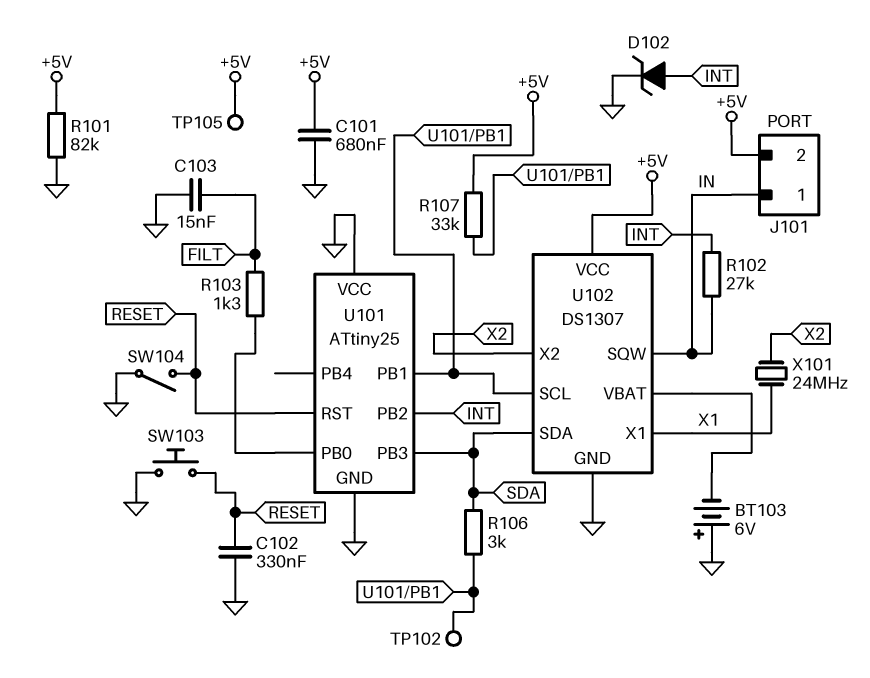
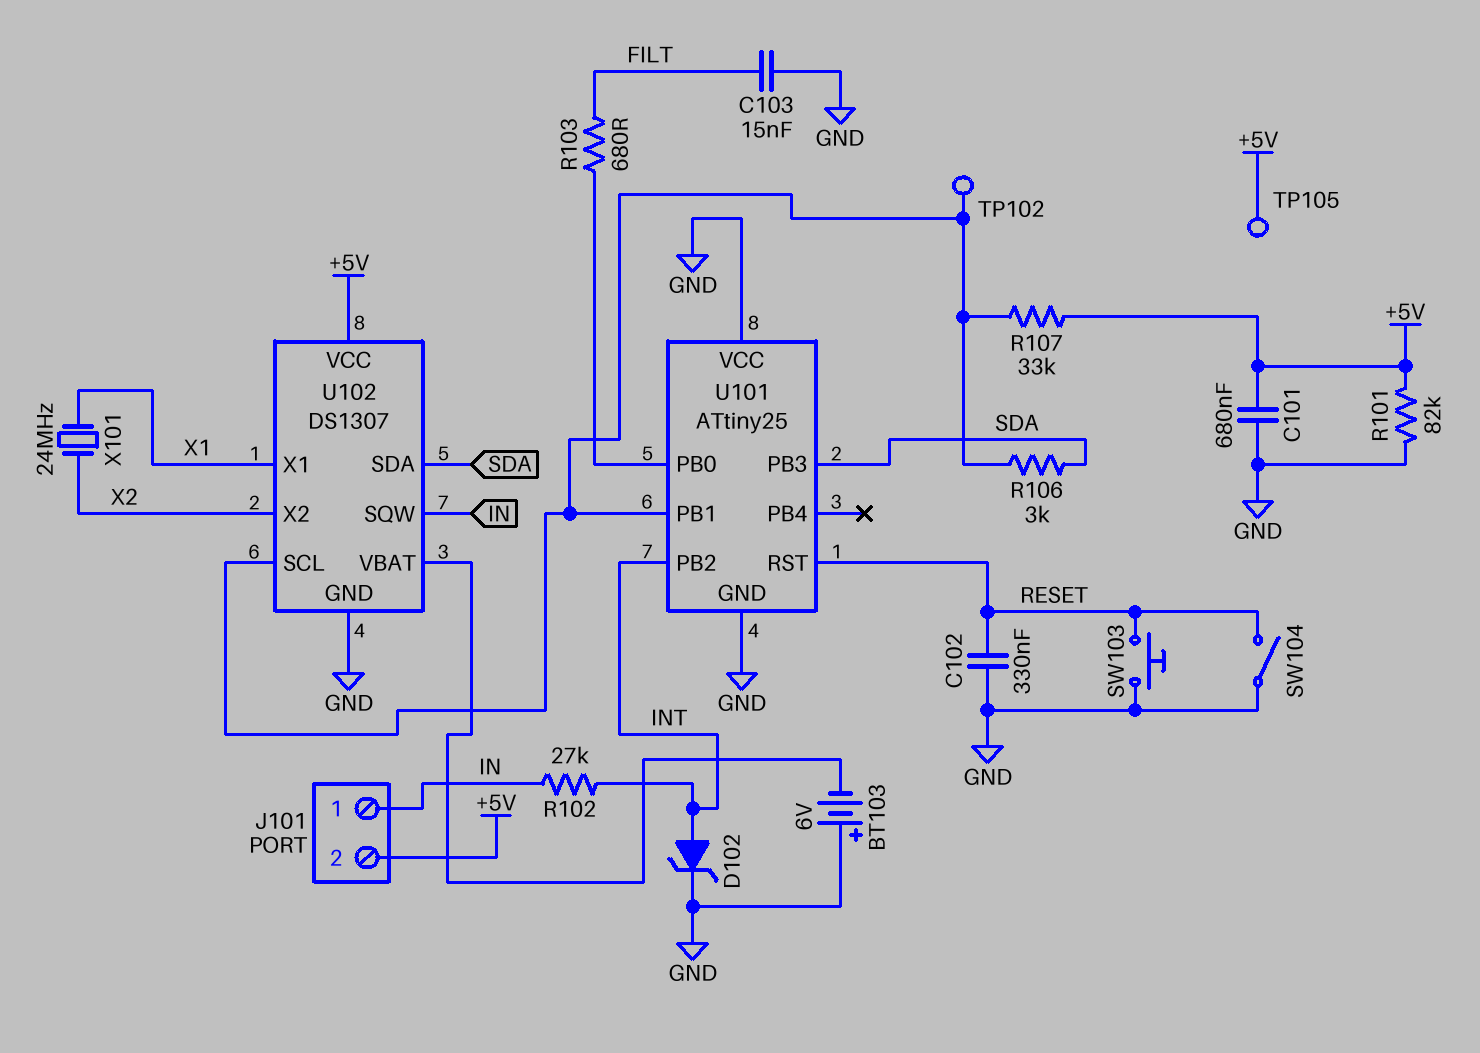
R103: 1.3k (FILT, U101/PB0) -> 680 (FILT, U101/PB0)

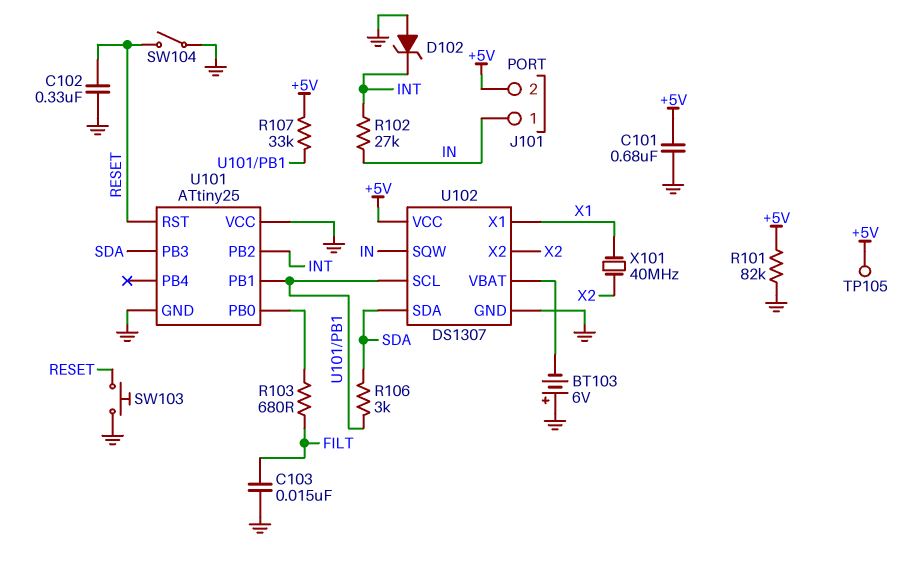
D102: zener (A INT, K GND) -> zener (A GND, K INT)
TP102: test point (U101/PB1) -> none
X101: 24MHz (X1, X2) -> 40MHz (X1, X2)

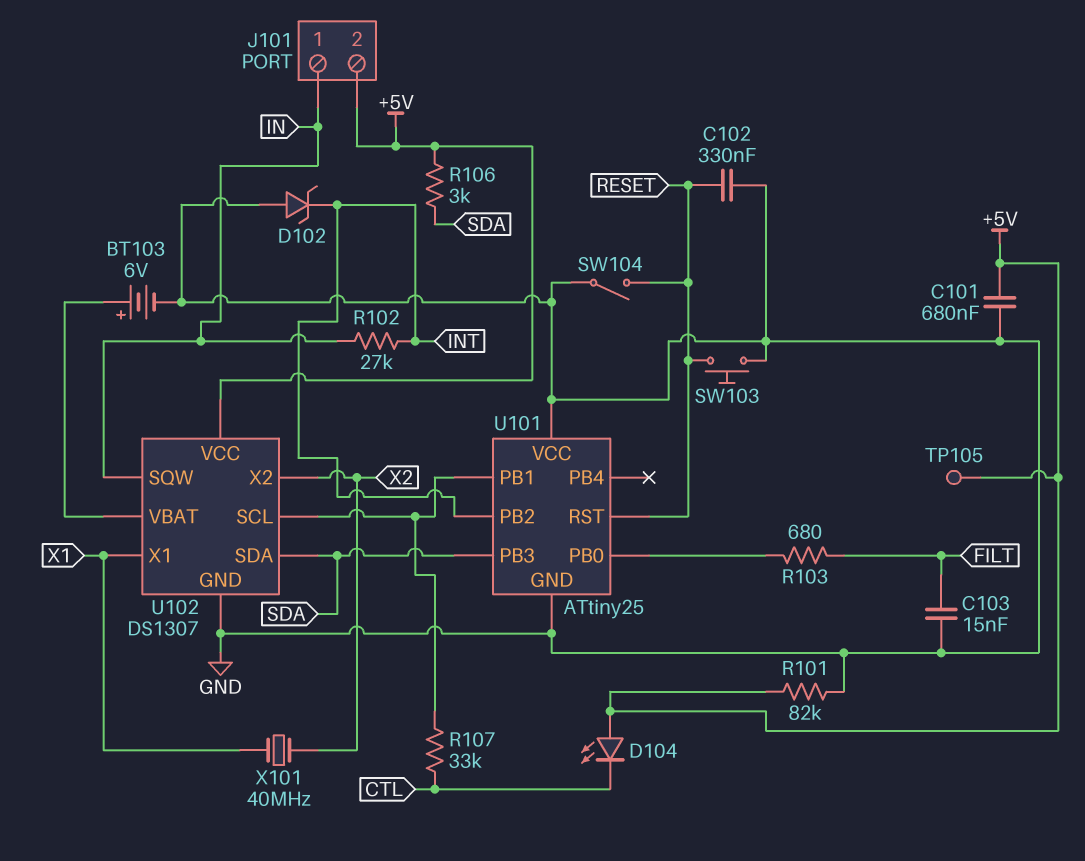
BT103: 6V (plus GND, minus U102/VBAT) -> 6V (plus U102/VBAT, minus GND)
D104: none -> LED (A +5V, K CTL)
R106: 3k (SDA, U101/PB1) -> 3k (+5V, SDA)
R107: 33k (+5V, U101/PB1) -> 33k (CTL, U101/PB1)

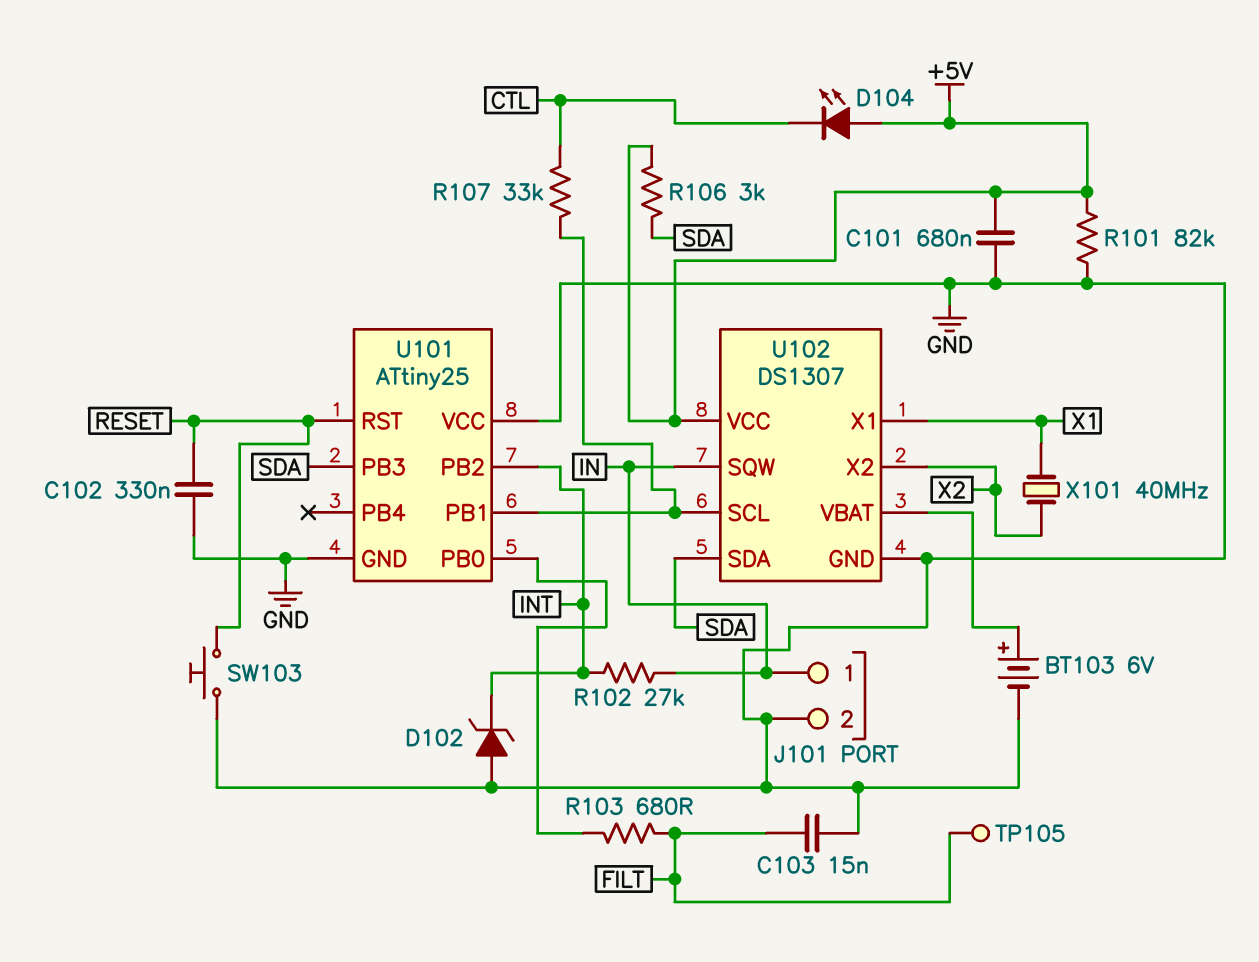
J101 pin 2: +5V -> GND
SW104: switch (GND, RESET) -> none
TP105: test point (+5V) -> test point (FILT)

